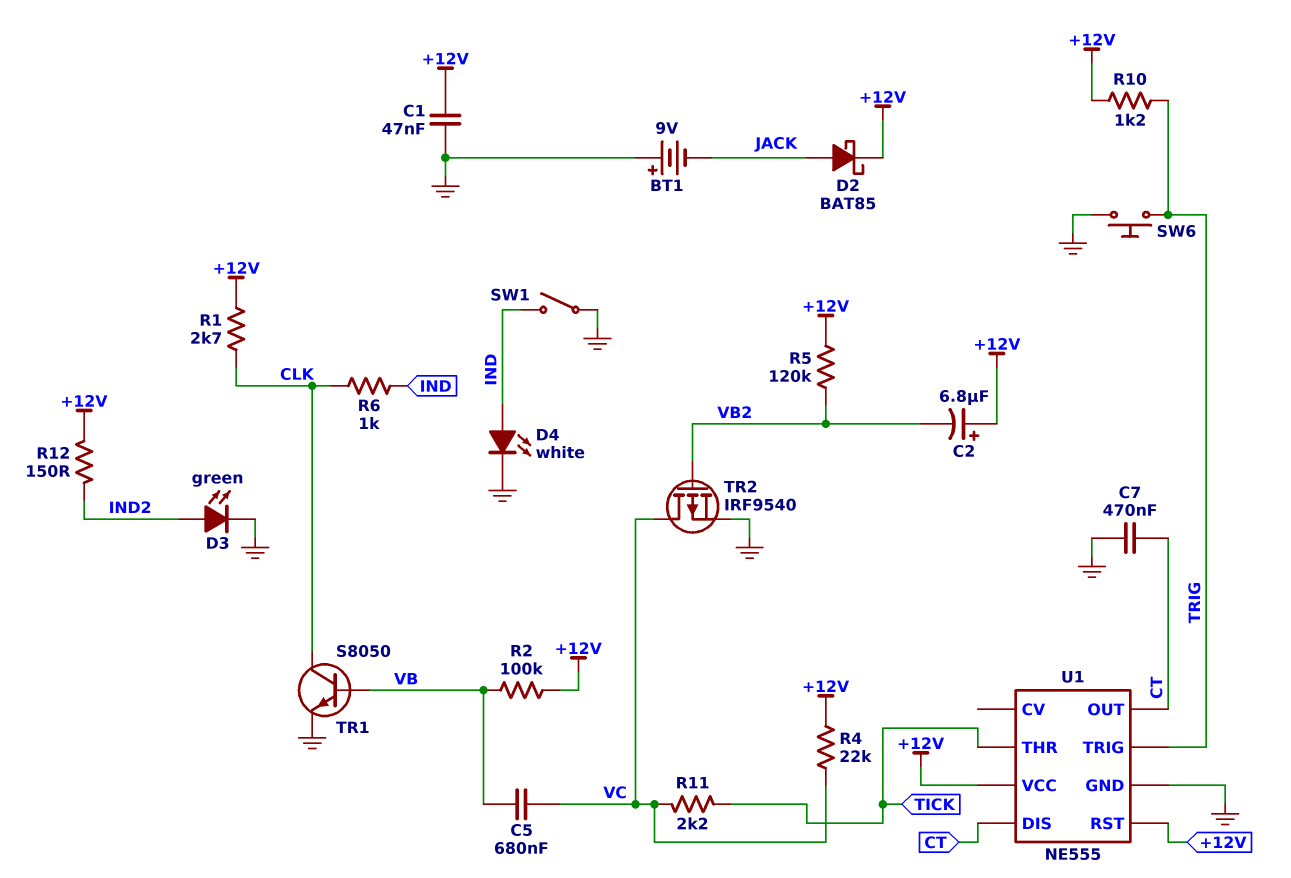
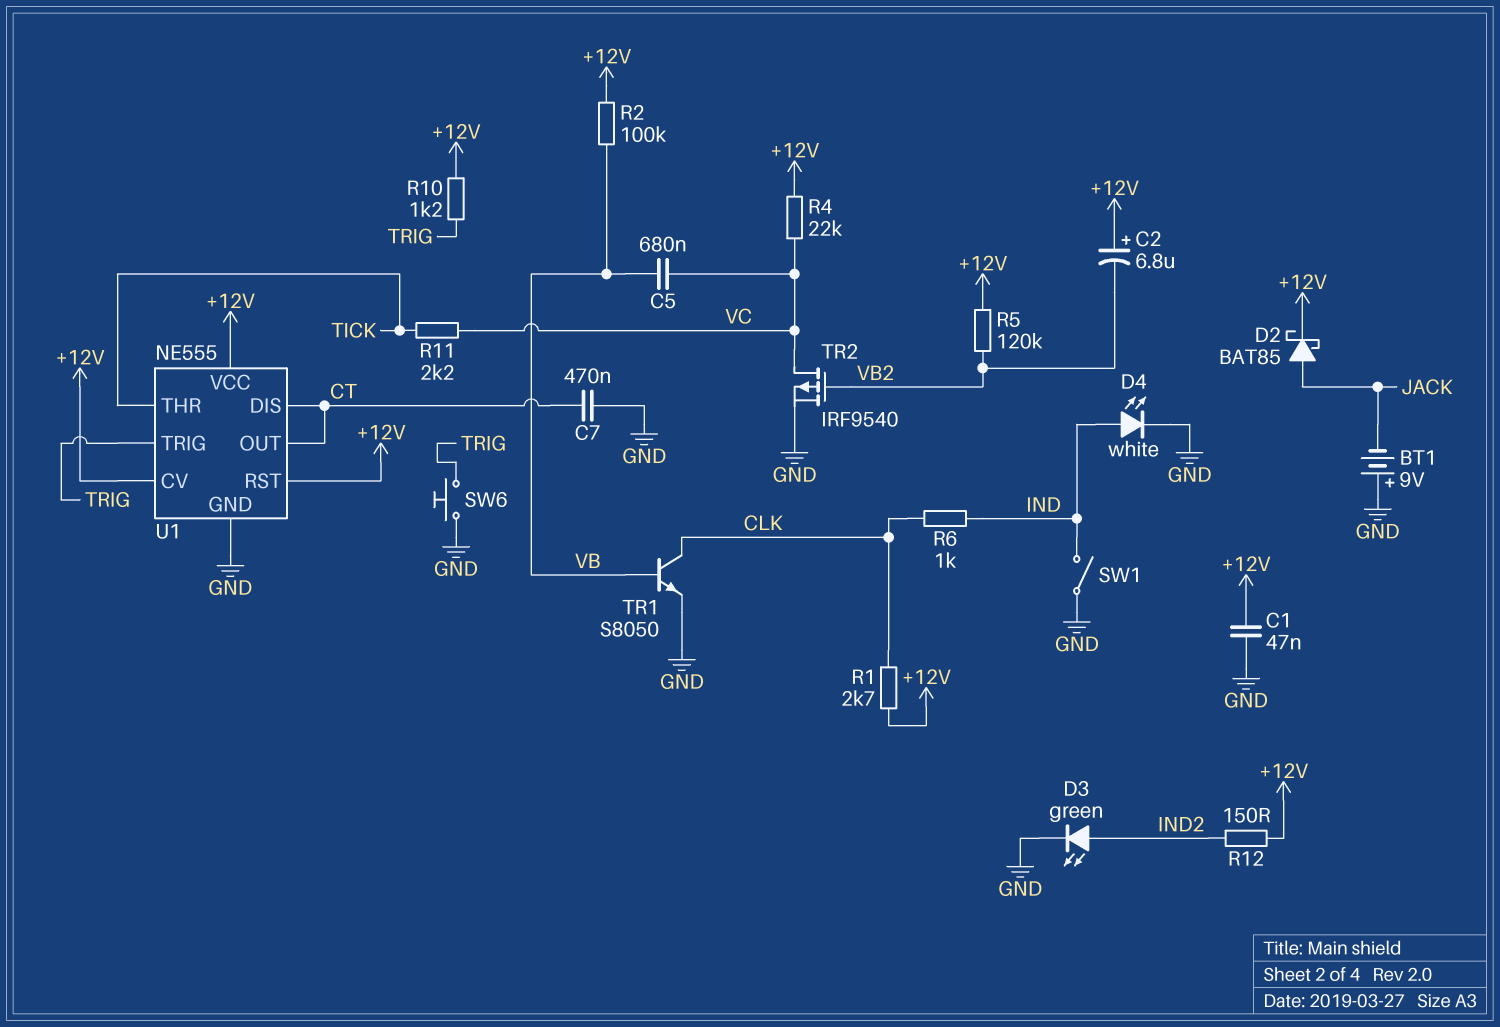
U1 pin CV: none -> +12V

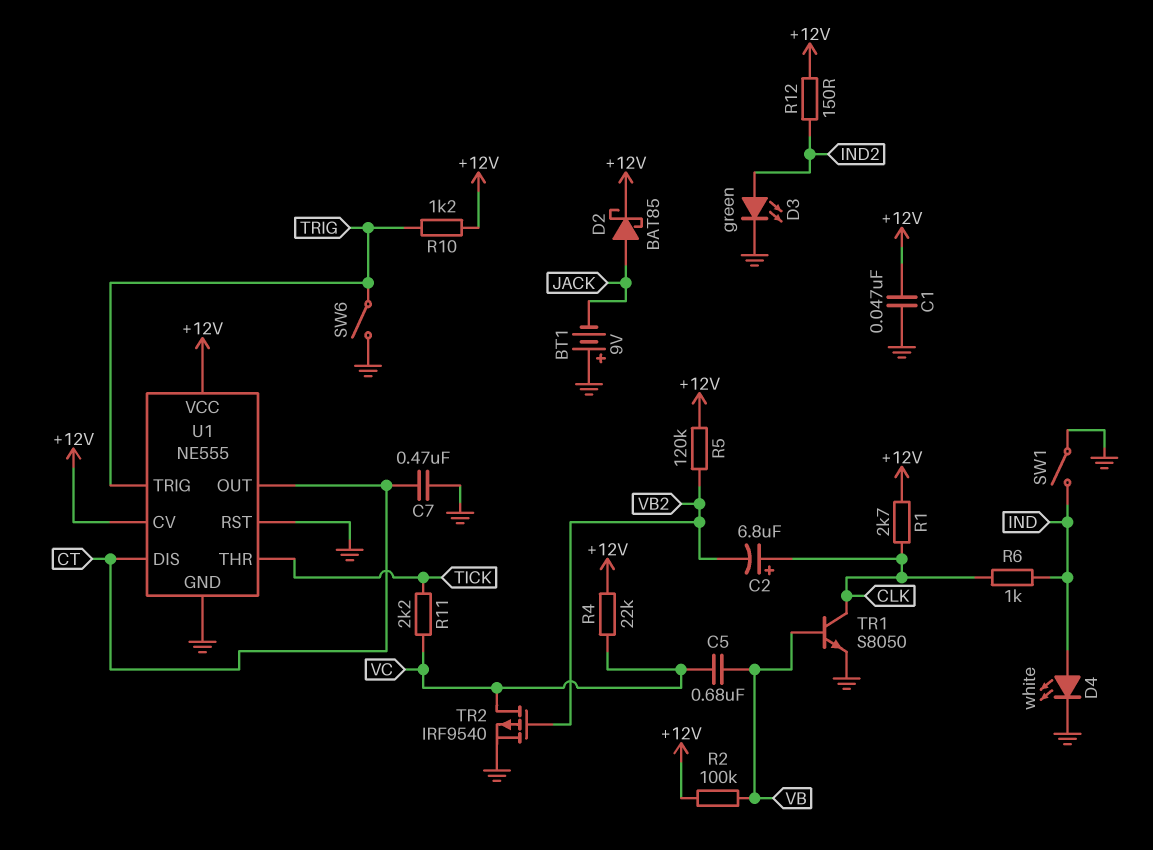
C2: 6.8uF (plus +12V, minus VB2) -> 6.8uF (plus CLK, minus VB2)
SW6: button (GND, TRIG) -> switch (GND, TRIG)
U1 pin RST: +12V -> GND

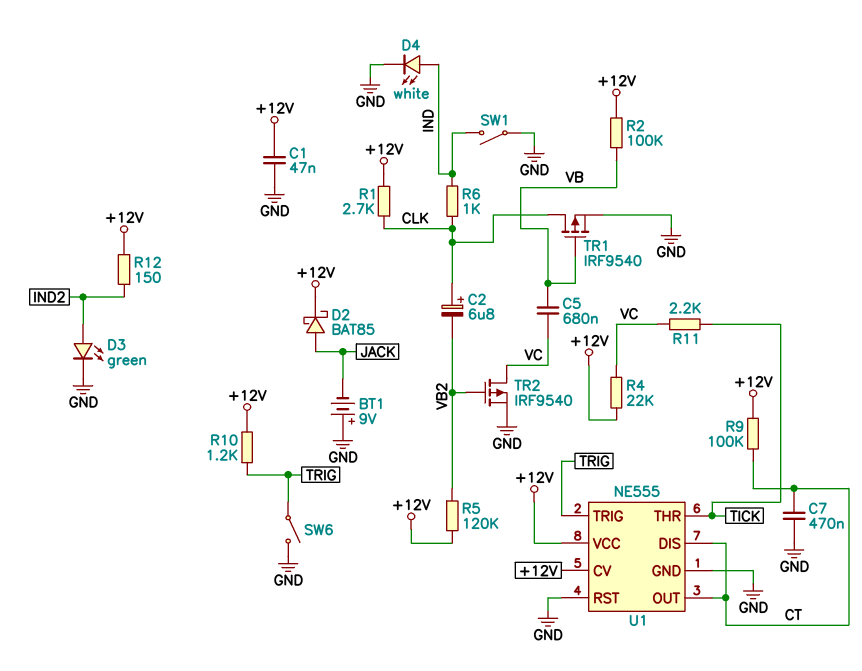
R9: none -> 100k (+12V, CT)
TR1: NPN S8050 (B VB, C CLK, E GND) -> PMOS IRF9540 (G VB, D CLK, S GND)

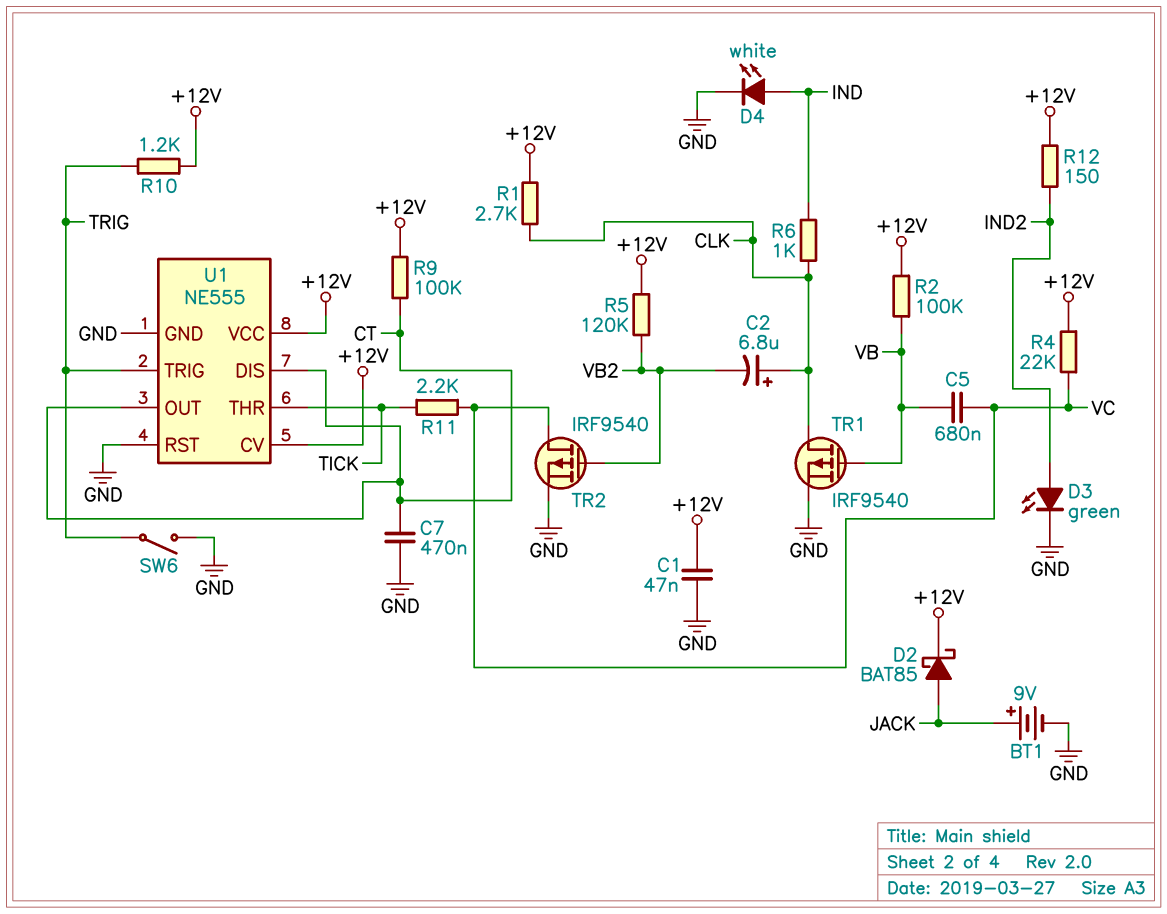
BT1: 9V (plus GND, minus JACK) -> 9V (plus JACK, minus GND)
SW1: switch (GND, IND) -> none

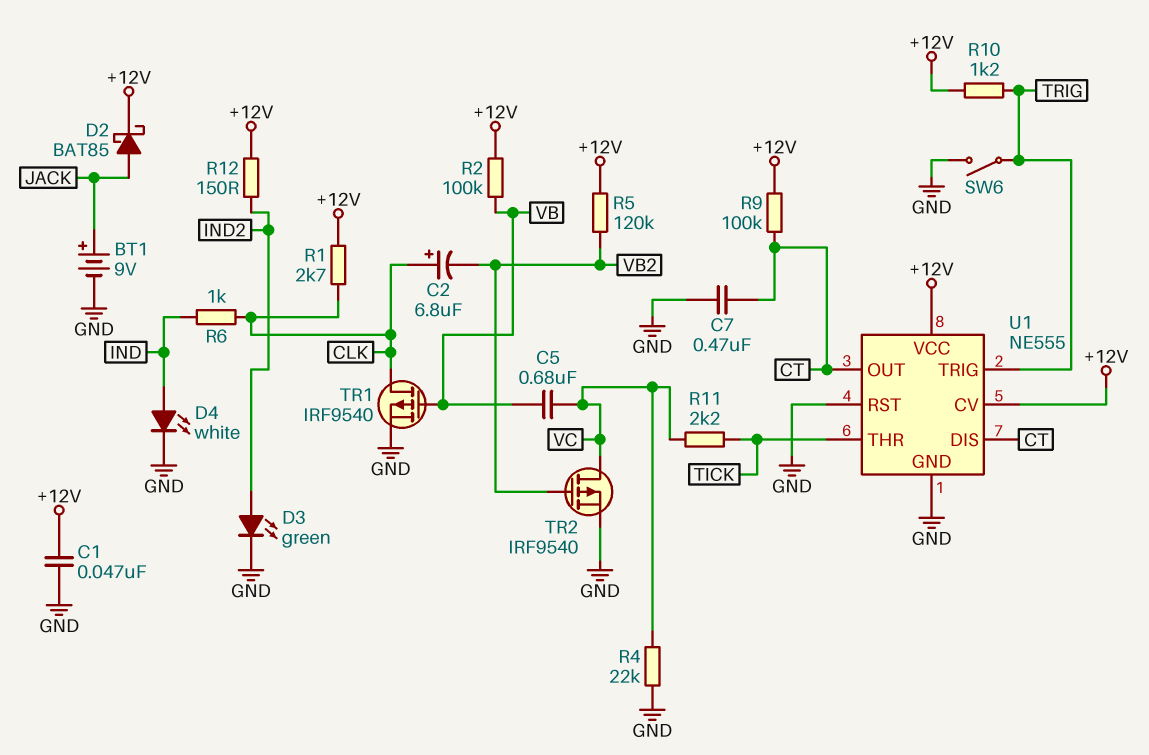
R4: 22k (+12V, VC) -> 22k (GND, VC)

